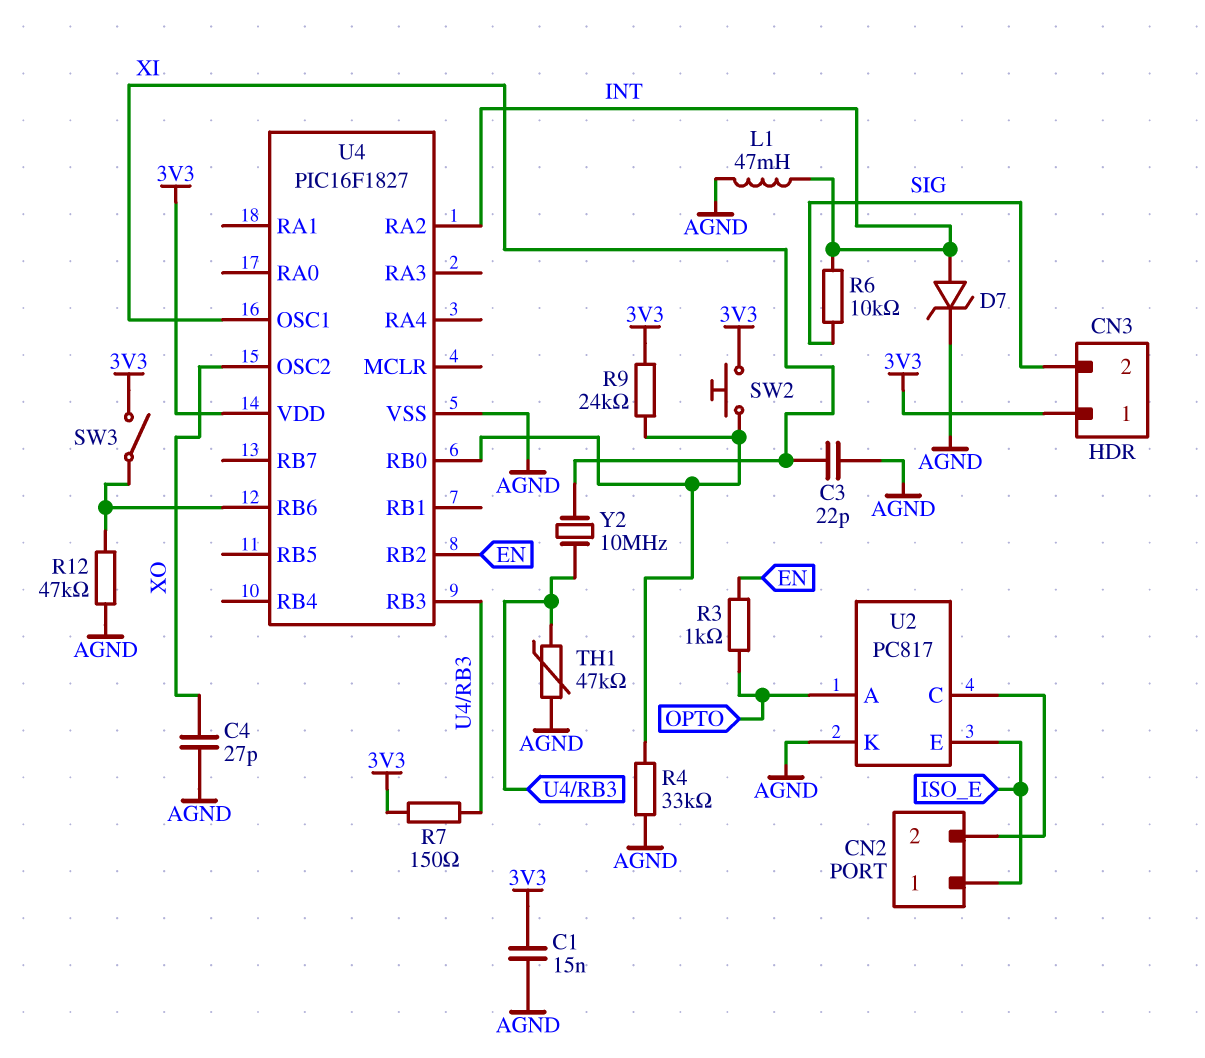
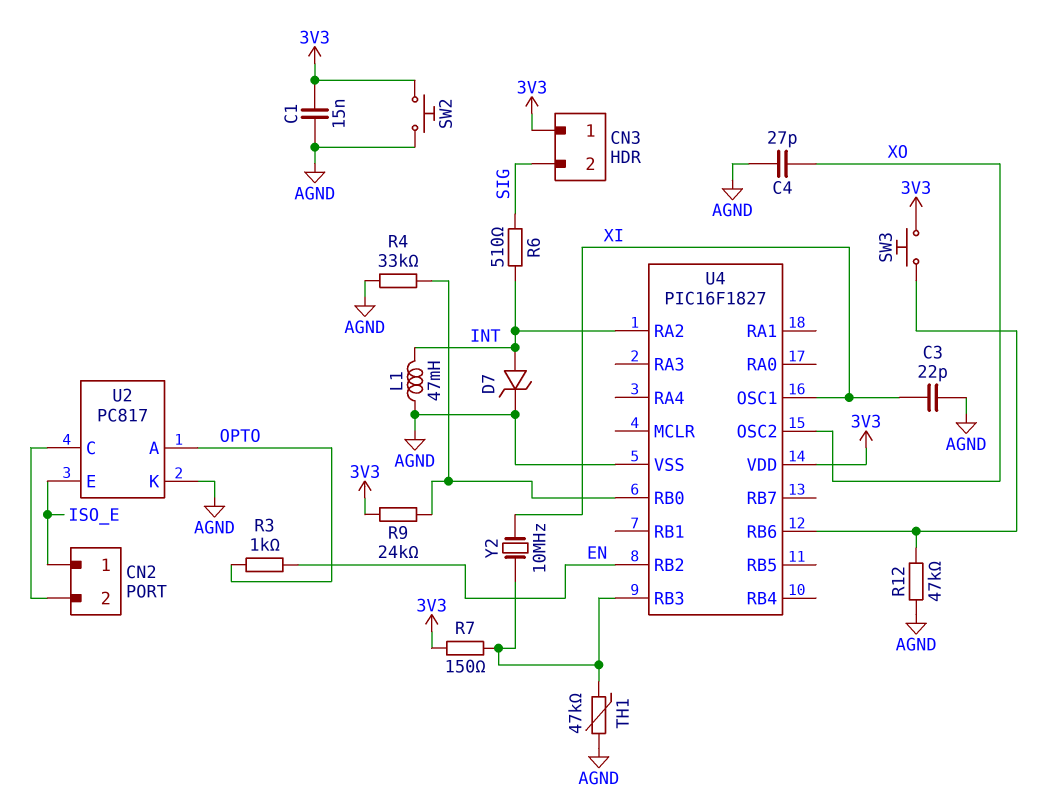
R6: 10k (INT, SIG) -> 510 (INT, SIG)
SW2: button (3V3, U4/RB0) -> button (3V3, AGND)
SW3: switch (3V3, U4/RB6) -> button (3V3, U4/RB6)

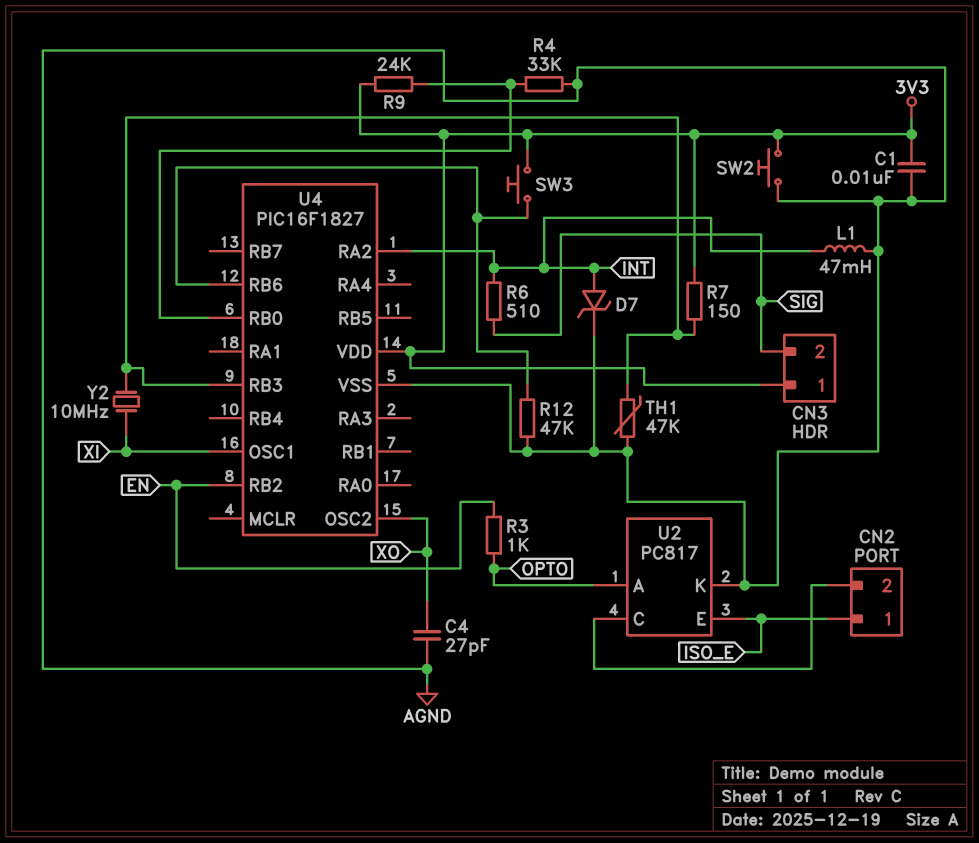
C1: 15nF (3V3, AGND) -> 10nF (3V3, AGND)
C3: 22pF (AGND, XI) -> none

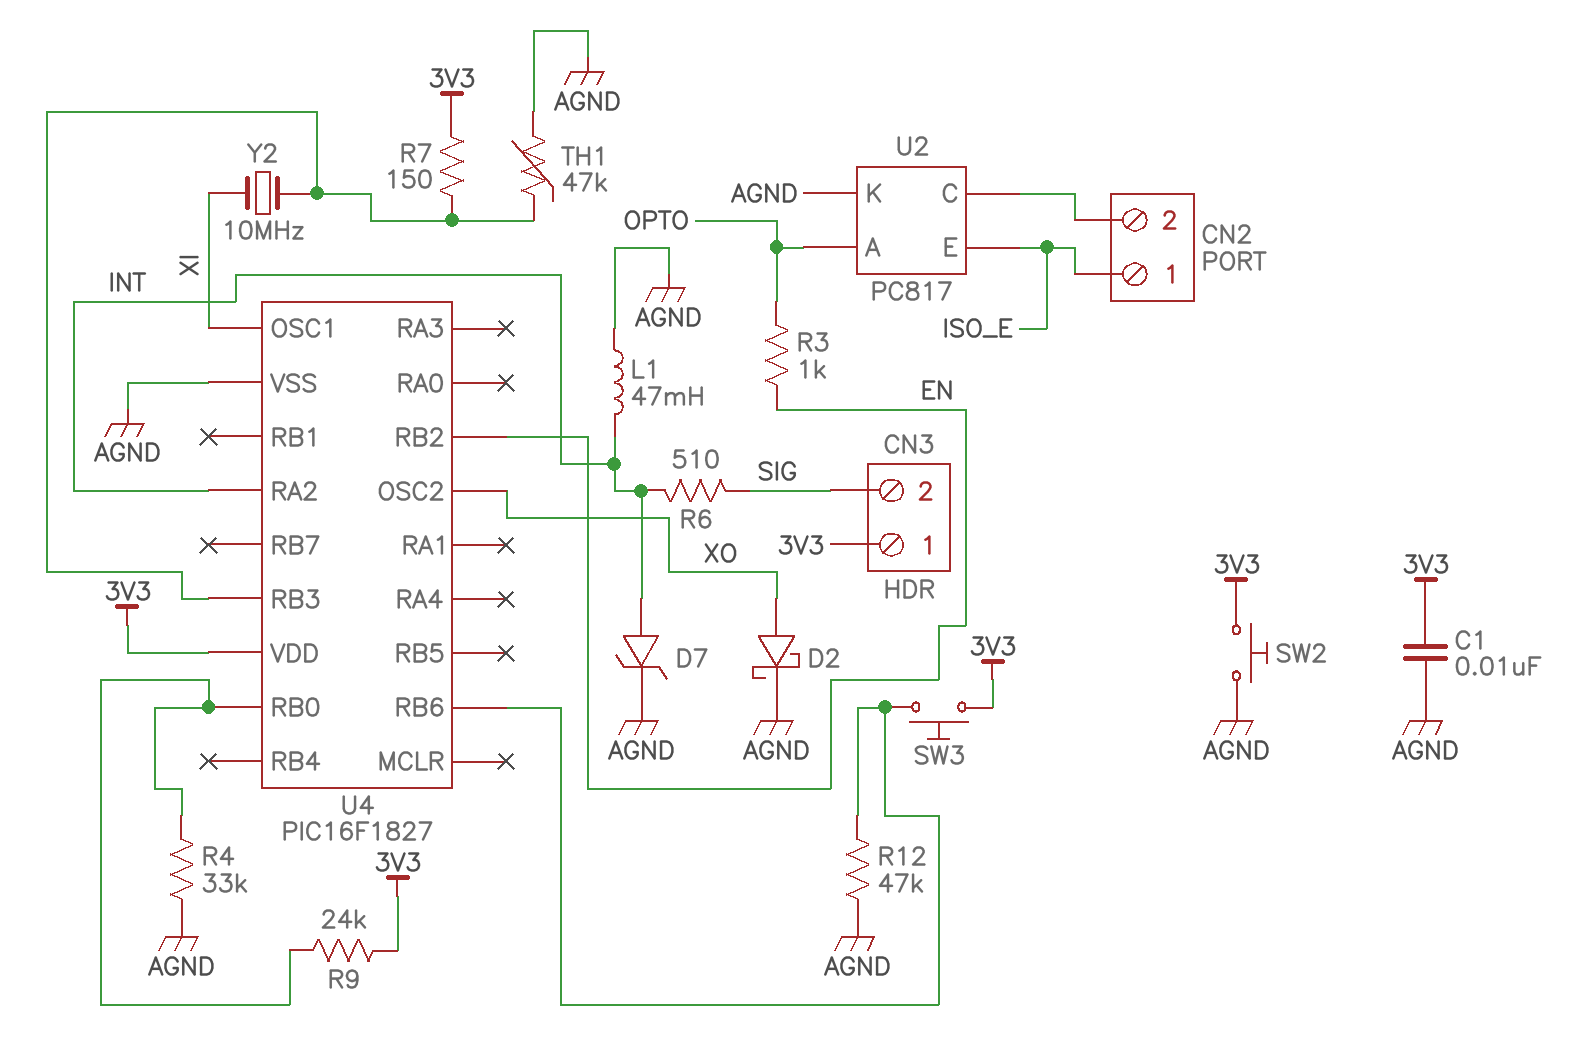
C4: 27pF (AGND, XO) -> none
D2: none -> schottky (A XO, K AGND)

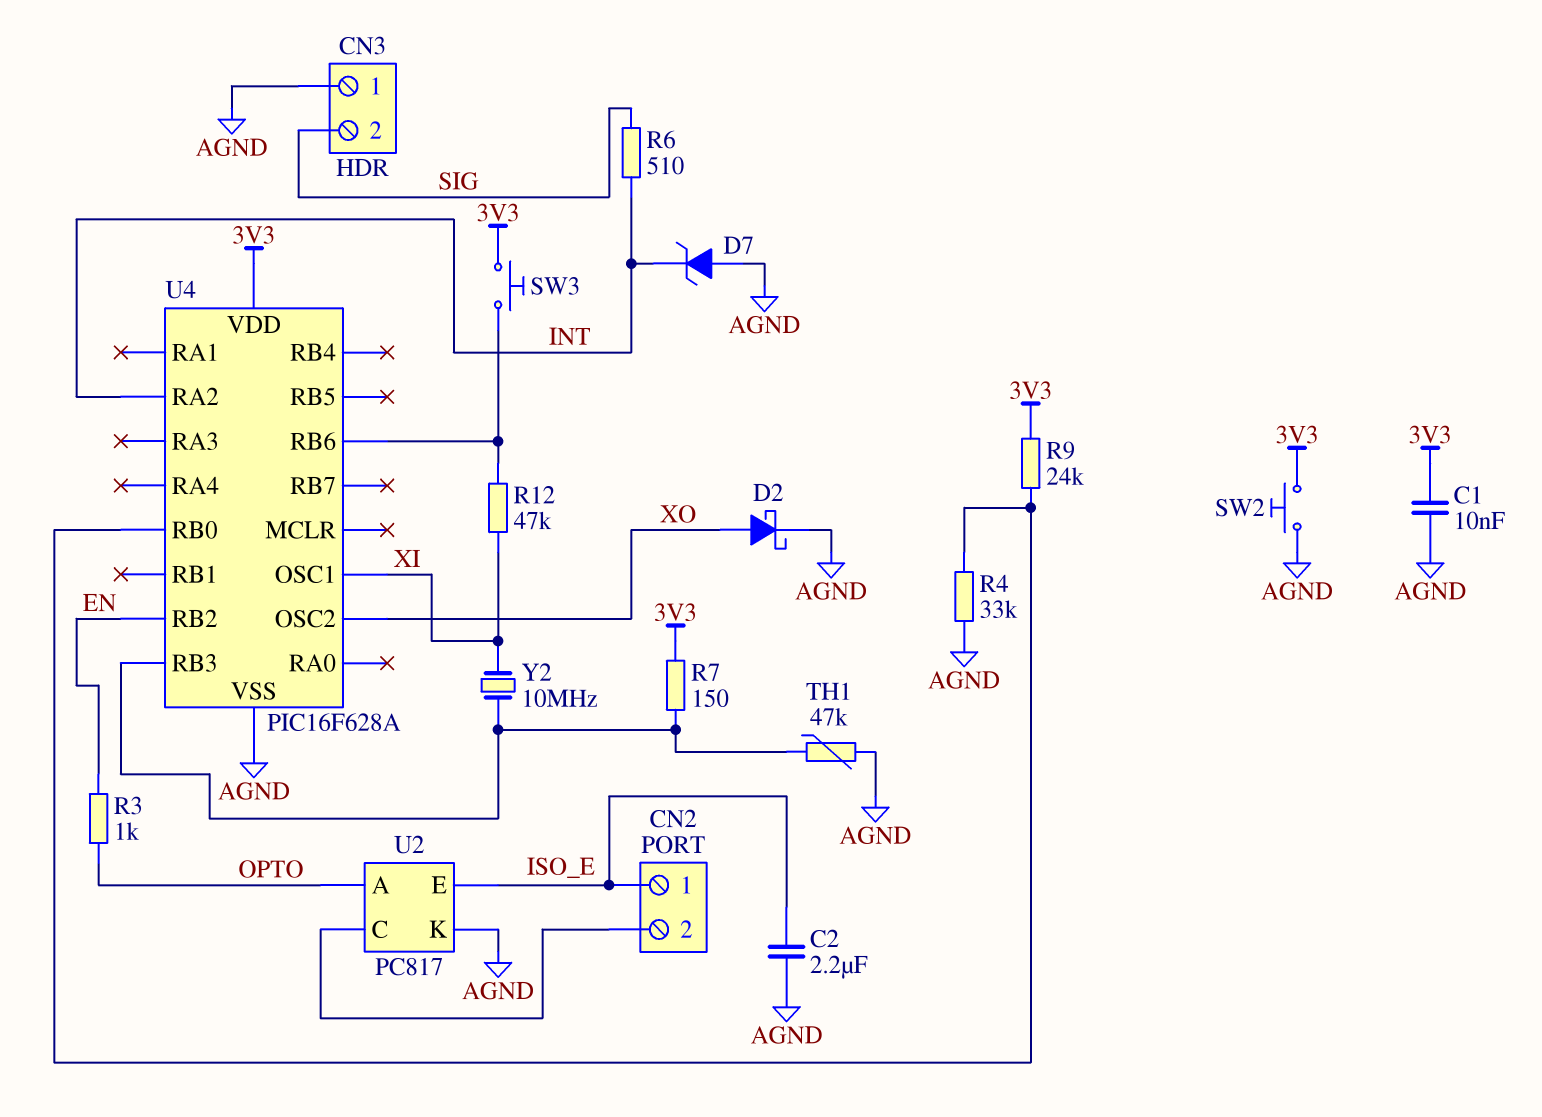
C2: none -> 2.2uF (AGND, ISO_E)
CN3 pin 1: 3V3 -> AGND
D7: zener (A INT, K AGND) -> zener (A AGND, K INT)
L1: 47mH (AGND, INT) -> none
R12: 47k (AGND, U4/RB6) -> 47k (U4/RB6, XI)
U4: PIC16F1827 -> PIC16F628A

